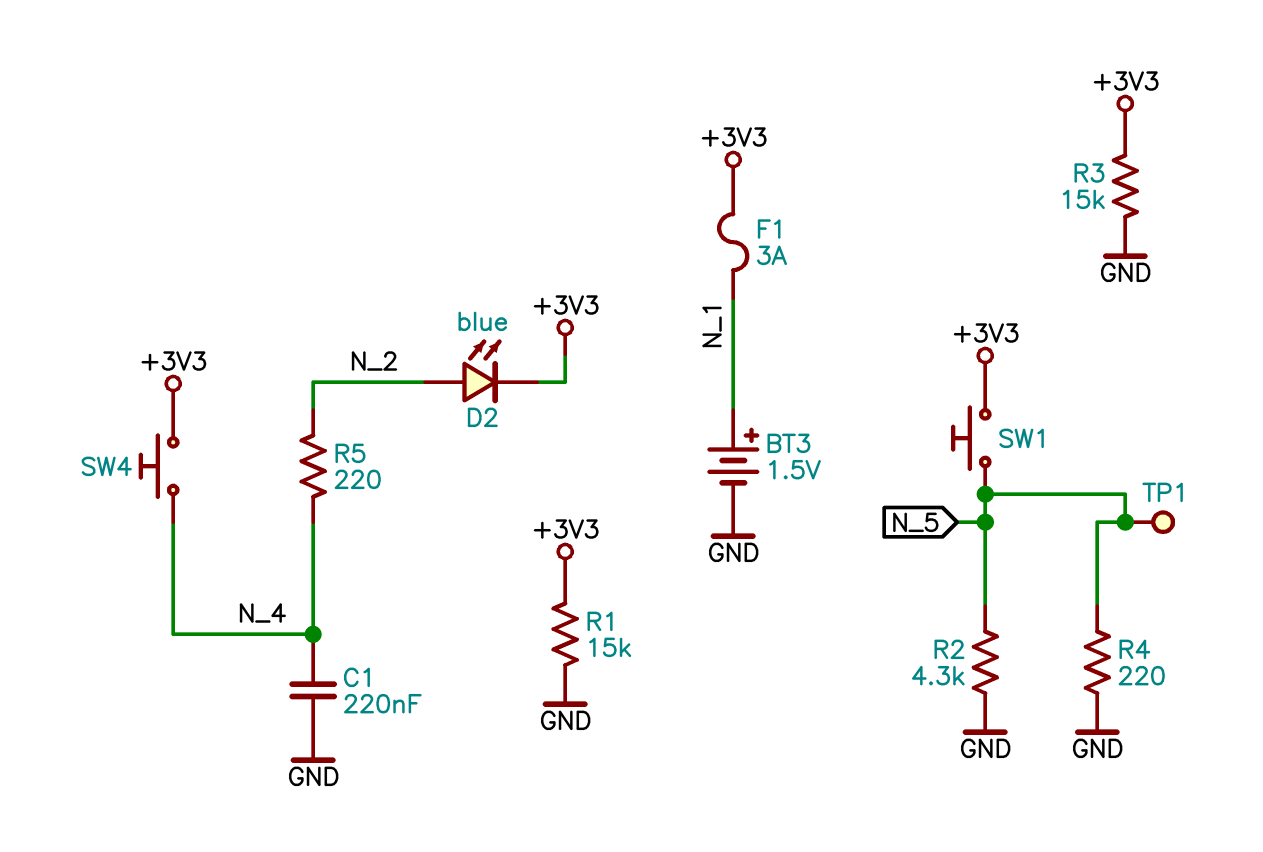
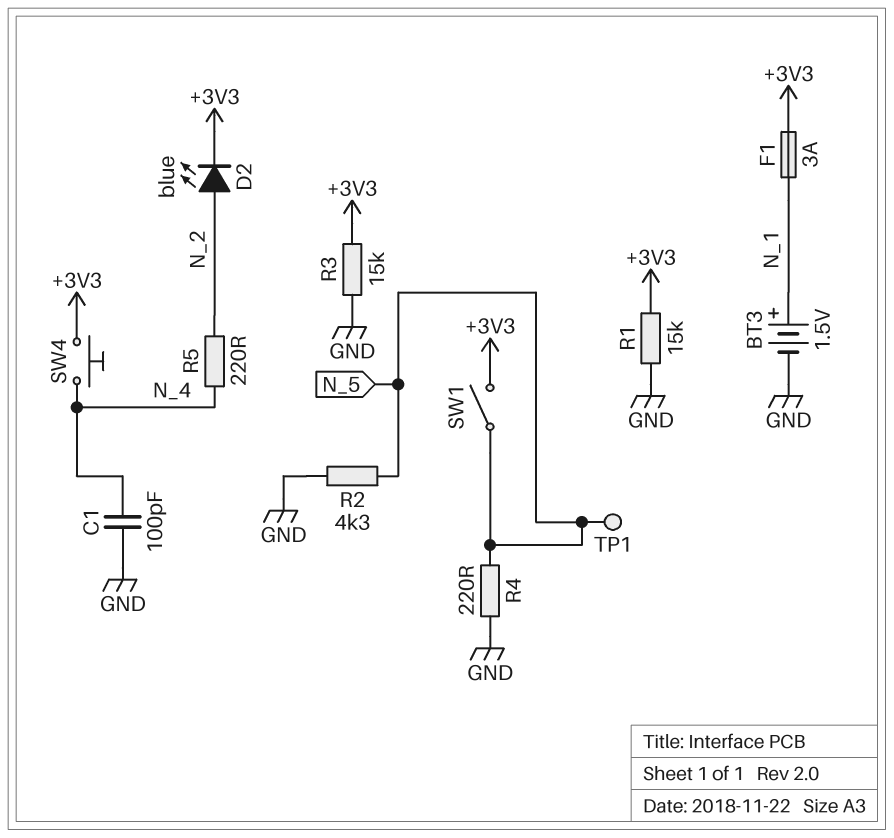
C1: 220nF (GND, N_4) -> 100pF (GND, N_4)
SW1: button (+3V3, N_5) -> switch (+3V3, N_5)

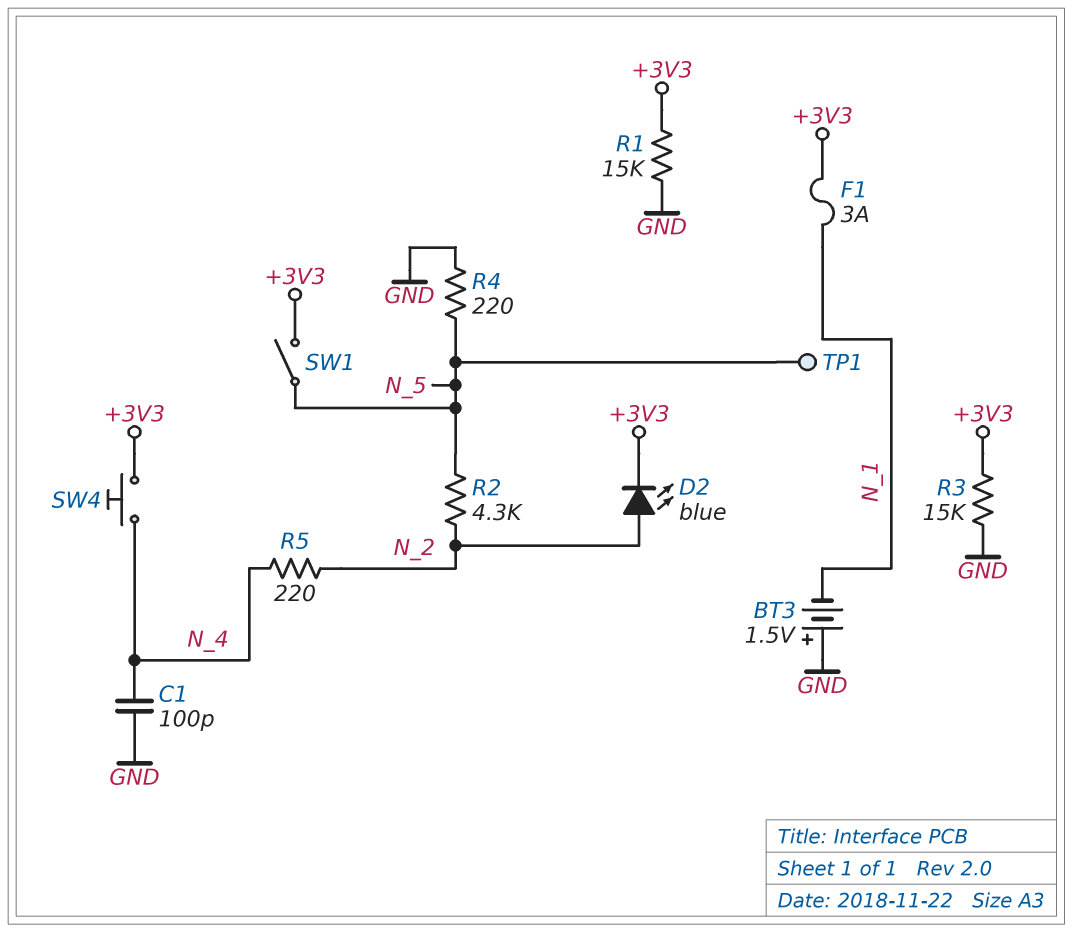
BT3: 1.5V (plus N_1, minus GND) -> 1.5V (plus GND, minus N_1)
R2: 4.3k (GND, N_5) -> 4.3k (N_2, N_5)

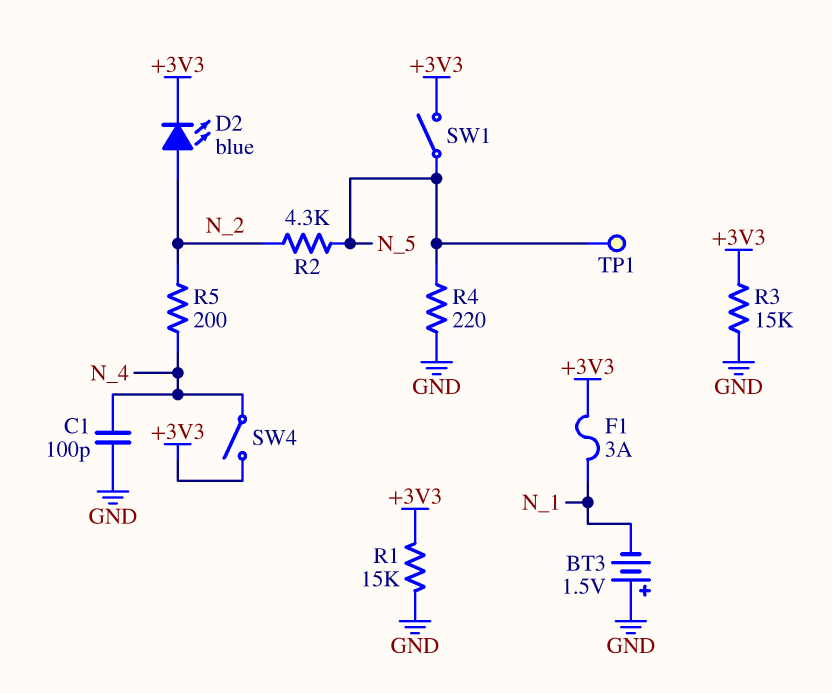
R5: 220 (N_2, N_4) -> 200 (N_2, N_4)
SW4: button (+3V3, N_4) -> switch (+3V3, N_4)

